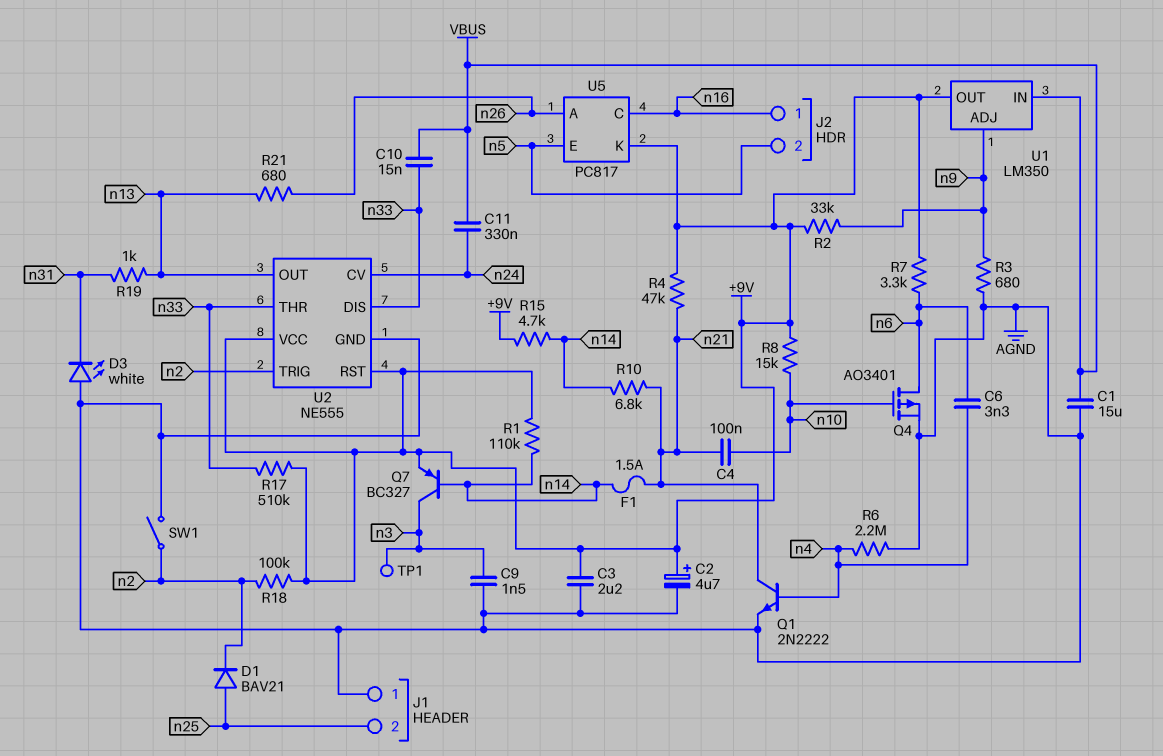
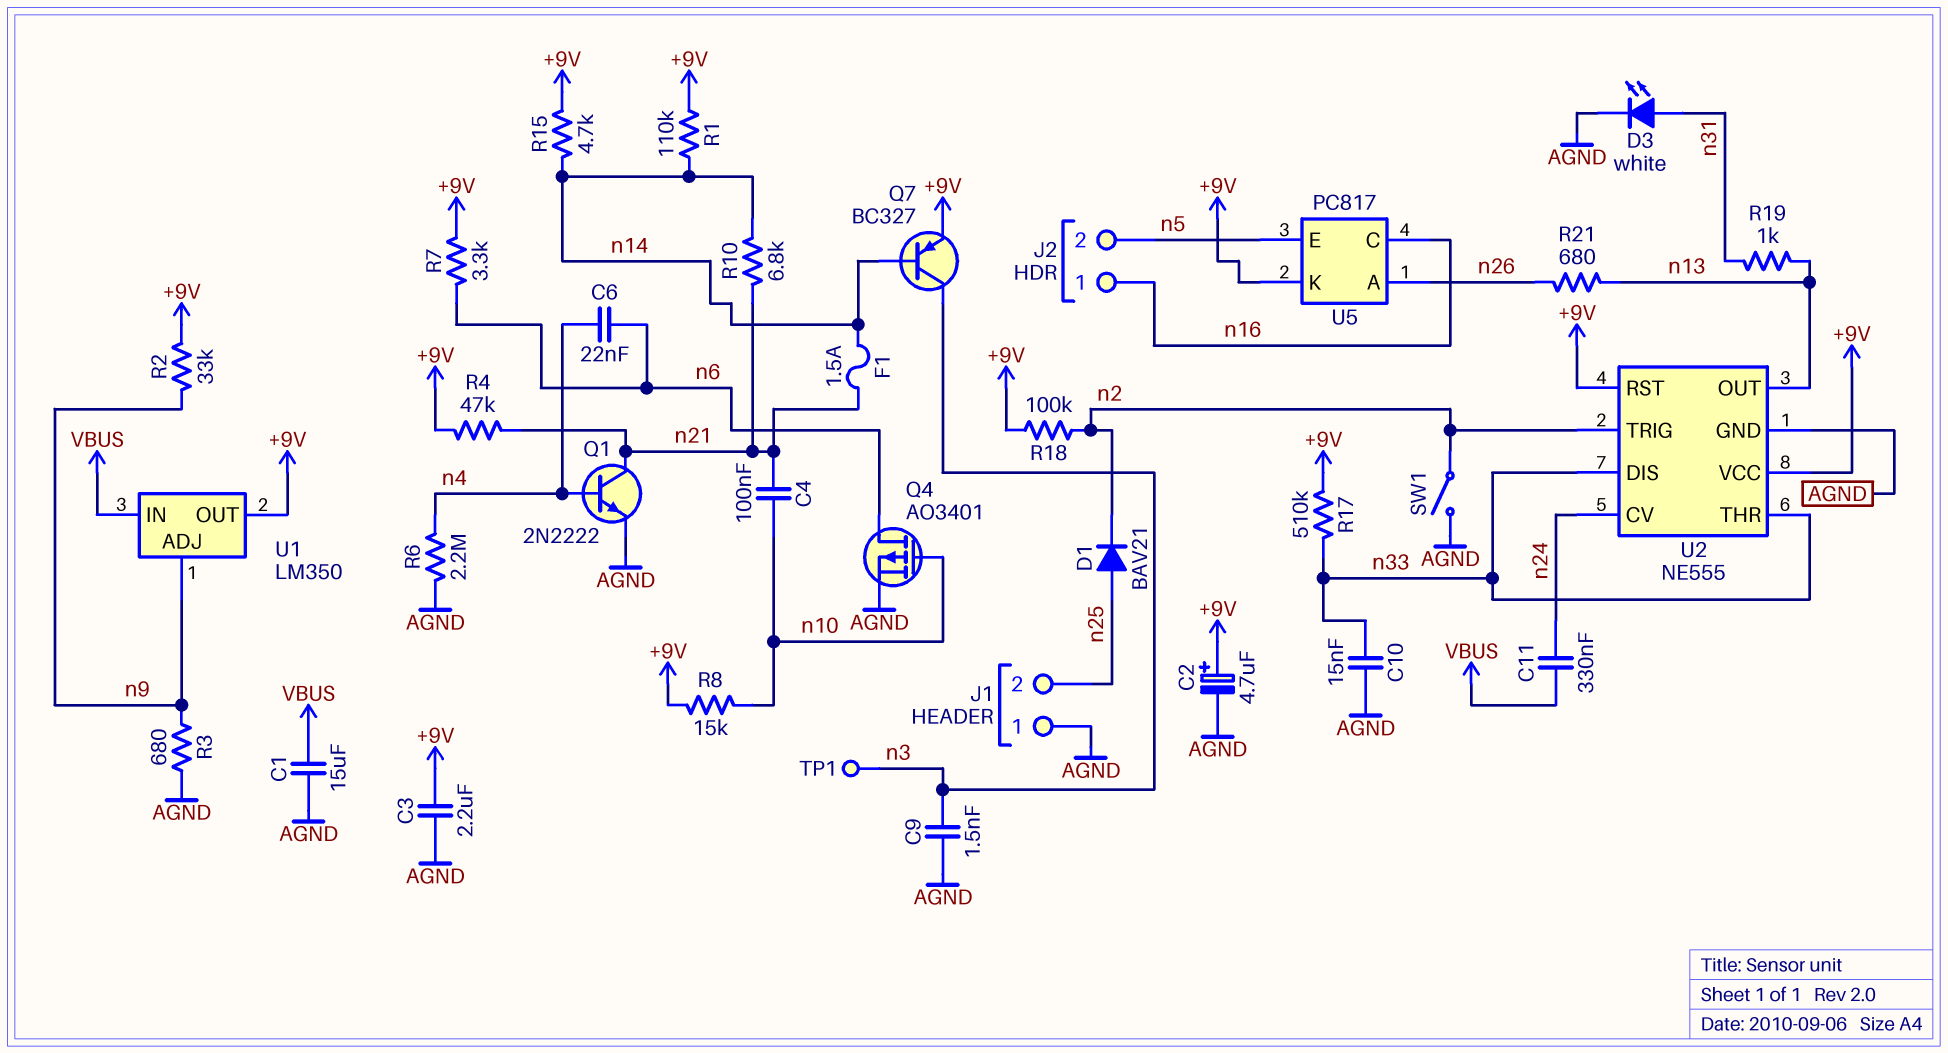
C6: 3.3nF (n4, n6) -> 22nF (n4, n6)
C10: 15nF (VBUS, n33) -> 15nF (AGND, n33)
D3: LED white (A AGND, K n31) -> LED white (A n31, K AGND)

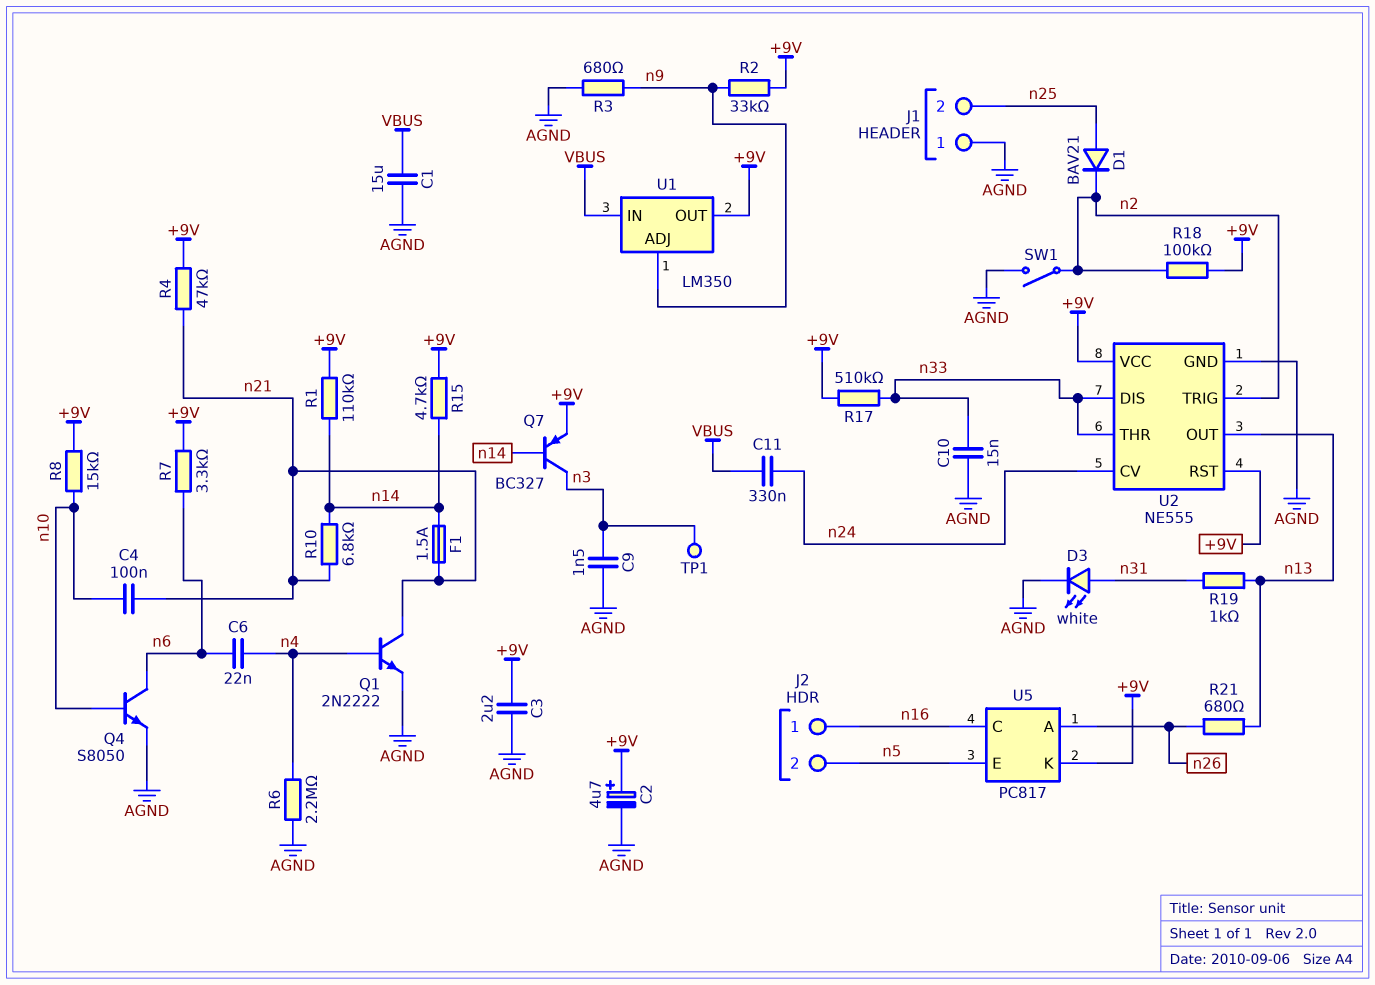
Q4: PMOS AO3401 (G n10, D n6, S AGND) -> NPN S8050 (B n10, C n6, E AGND)

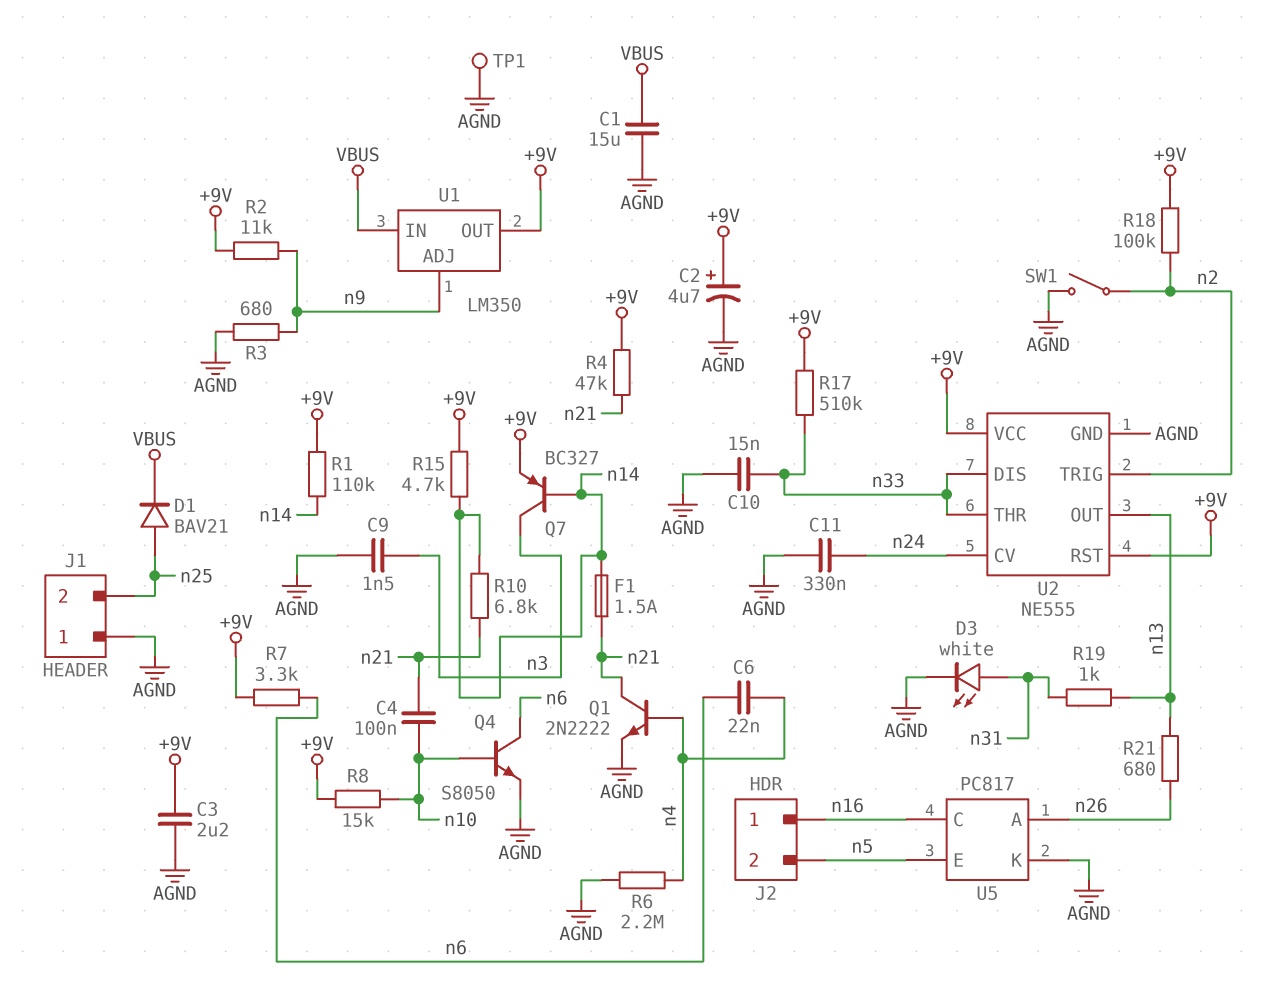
C11: 330nF (VBUS, n24) -> 330nF (AGND, n24)
D1: diode BAV21 (A n25, K n2) -> diode BAV21 (A n25, K VBUS)
R2: 33k (+9V, n9) -> 11k (+9V, n9)
TP1: test point (n3) -> test point (AGND)
U5 pin K: +9V -> AGND

